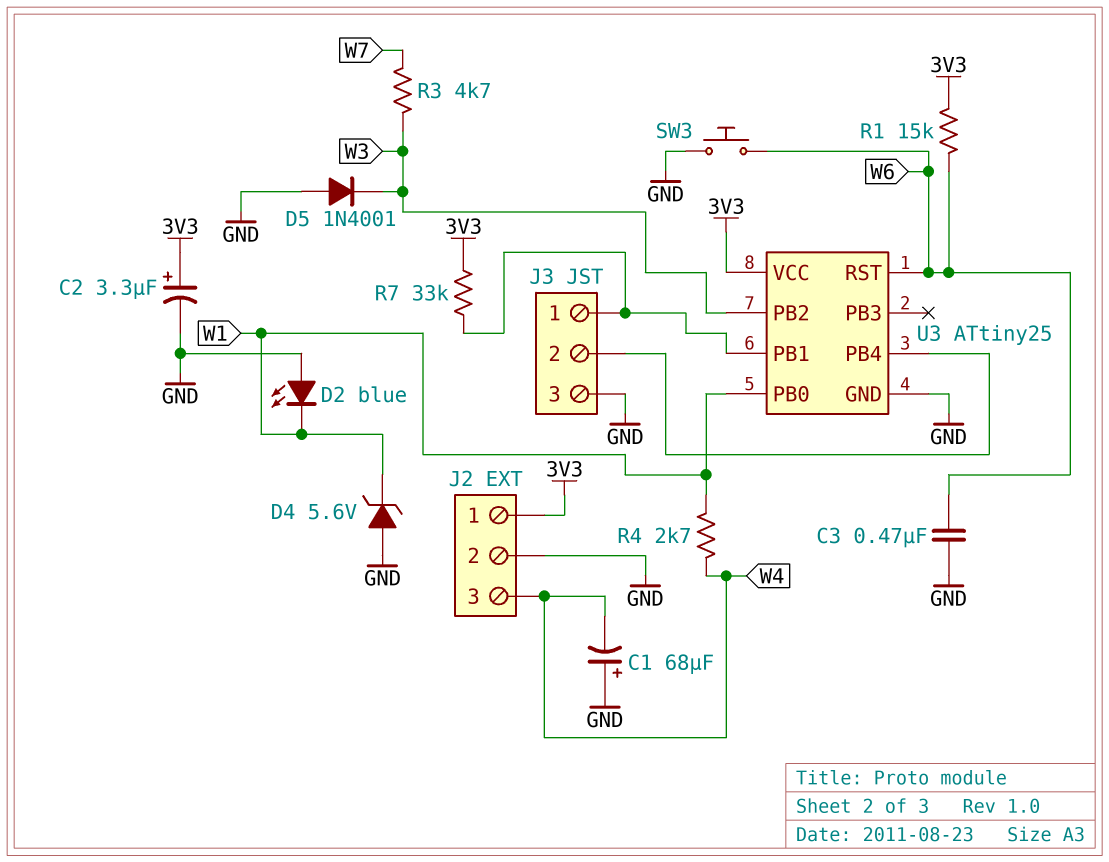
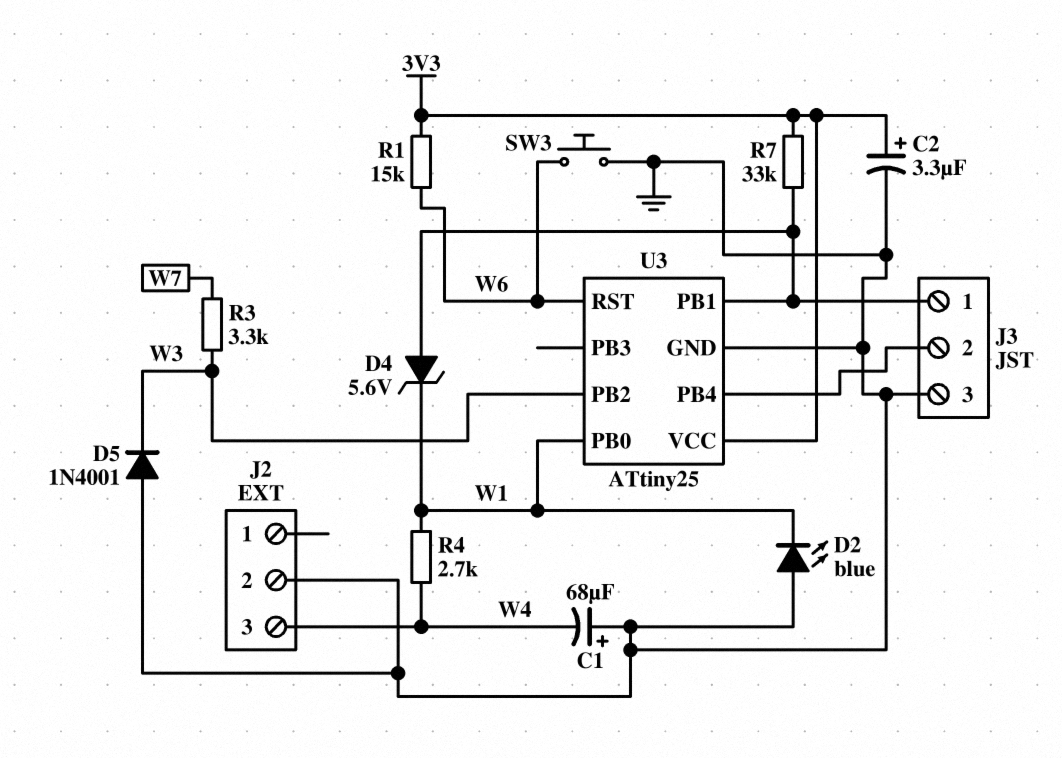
C3: 470nF (GND, W6) -> none
D4: zener 5.6V (A GND, K W1) -> zener 5.6V (A J3/1, K W1)
J2 pin 1: 3V3 -> none
R3: 4.7k (W3, W7) -> 3.3k (W3, W7)

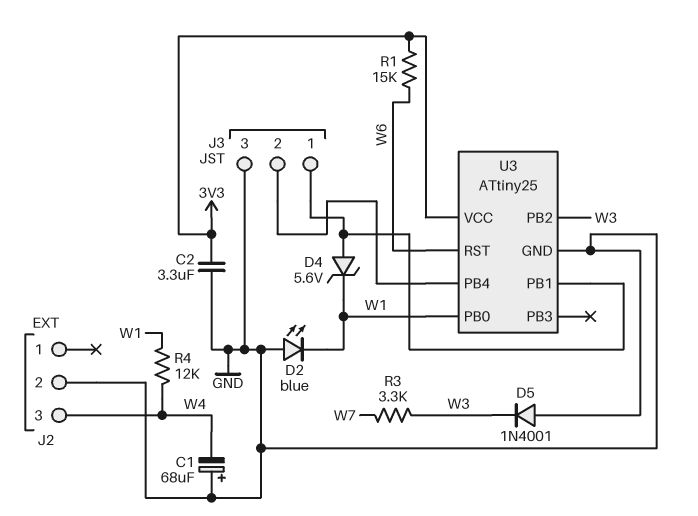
C2: 3.3uF (plus 3V3, minus GND) -> 3.3uF (3V3, GND)
R4: 2.7k (W1, W4) -> 12k (W1, W4)
R7: 33k (3V3, J3/1) -> none
SW3: button (GND, W6) -> none

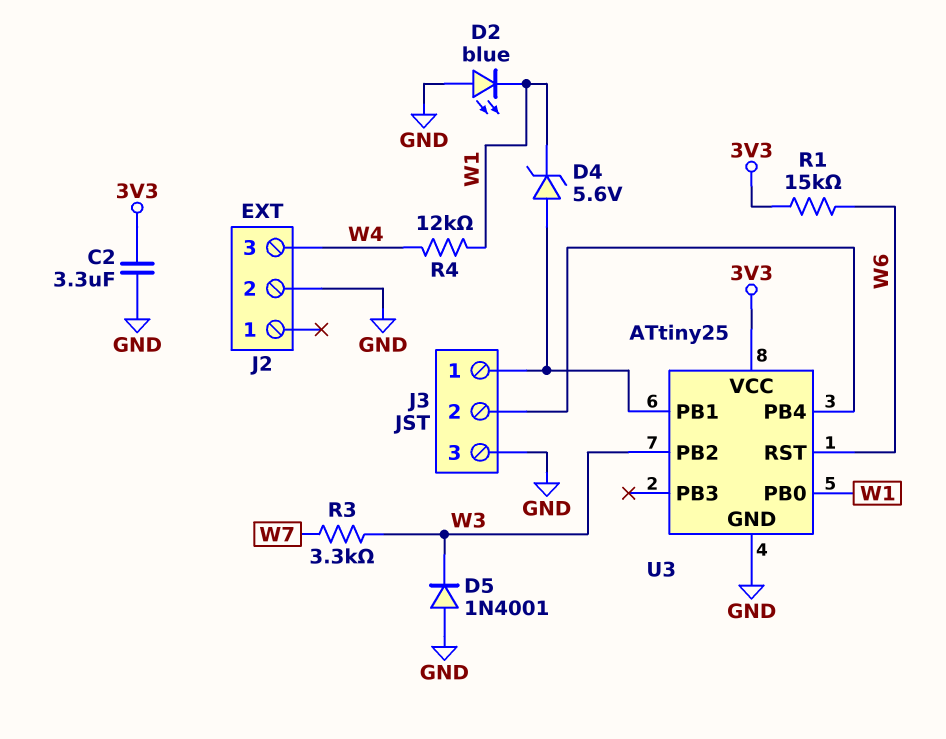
C1: 68uF (plus GND, minus W4) -> none

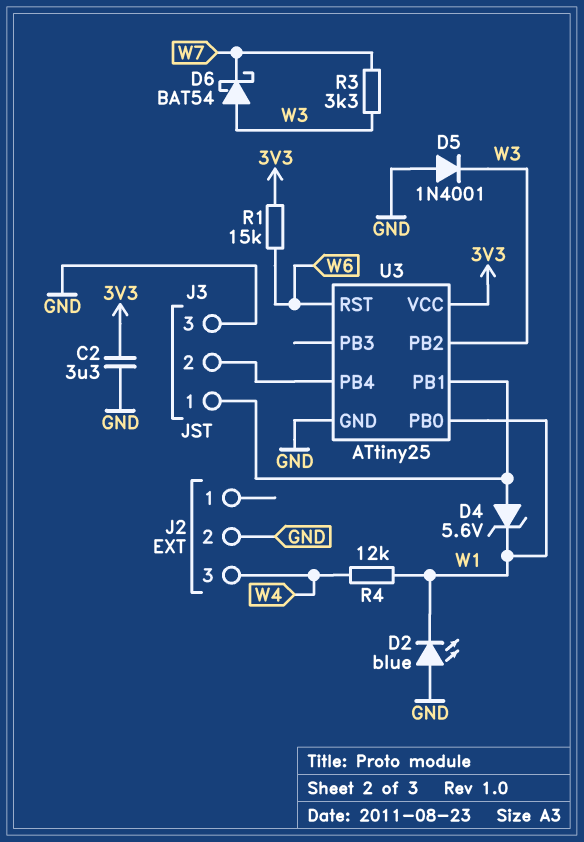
D6: none -> schottky BAT54 (A W3, K W7)

